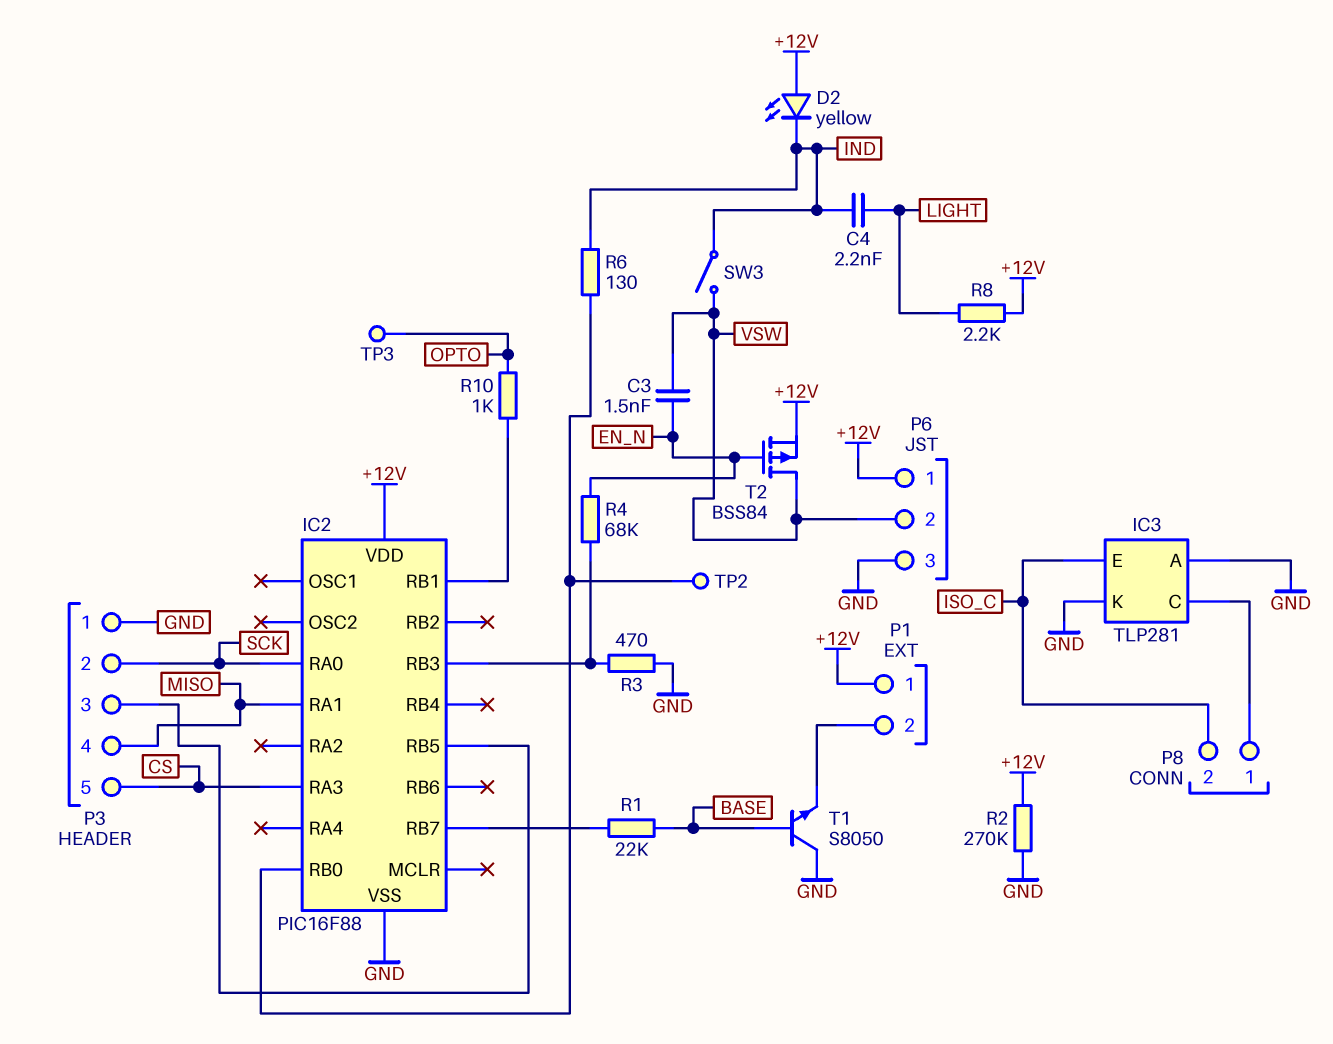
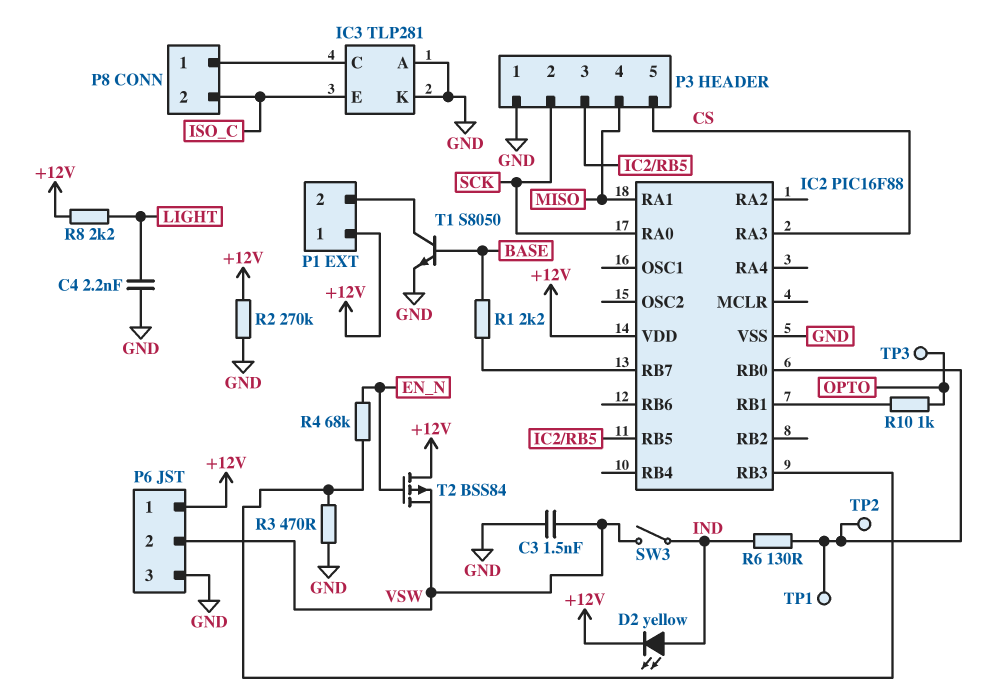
C3: 1.5nF (EN_N, VSW) -> 1.5nF (GND, VSW)
C4: 2.2nF (IND, LIGHT) -> 2.2nF (GND, LIGHT)
D2: LED yellow (A +12V, K IND) -> LED yellow (A IND, K +12V)
R1: 22k (BASE, IC2/RB7) -> 2.2k (BASE, IC2/RB7)
T1: NPN S8050 (B BASE, C GND, E P1/2) -> NPN S8050 (B BASE, C P1/2, E GND)
T2: PMOS BSS84 (G EN_N, D VSW, S +12V) -> PMOS BSS84 (G EN_N, D +12V, S VSW)
TP1: none -> test point (IC2/RB0)

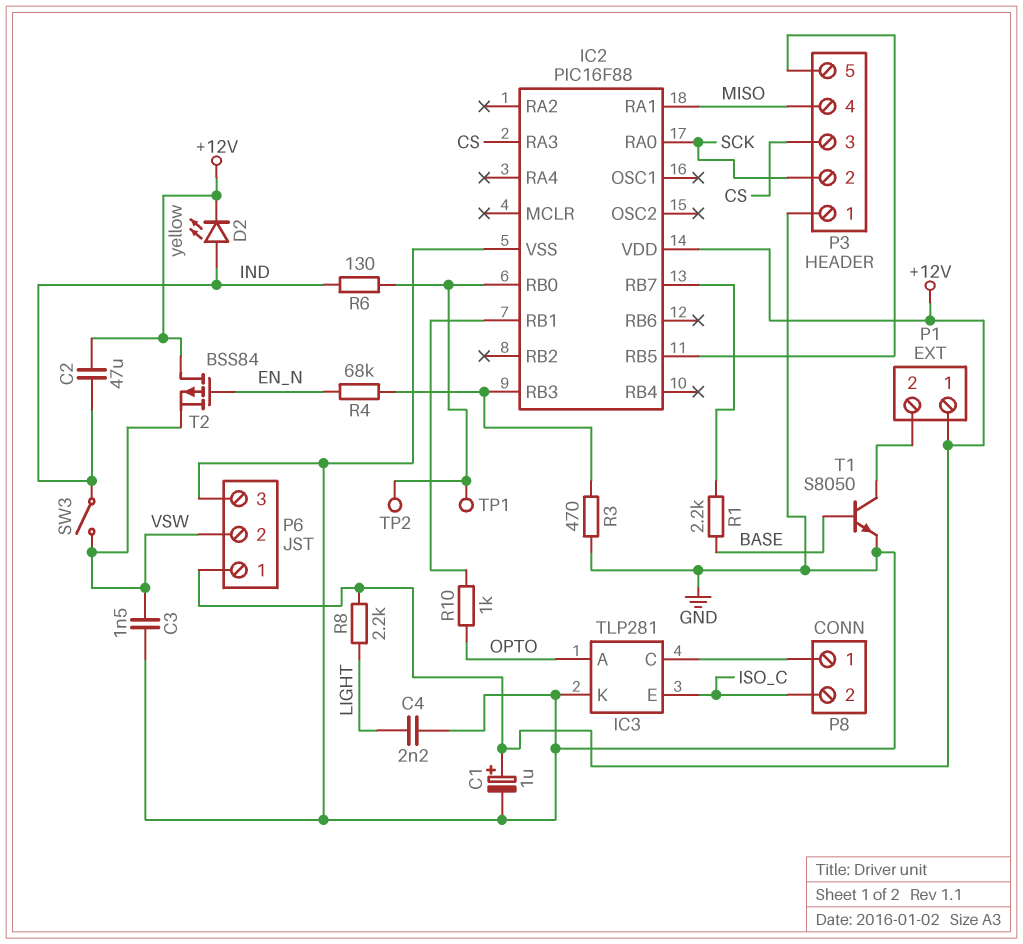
C1: none -> 1uF (plus +12V, minus GND)
C2: none -> 47uF (+12V, IND)
IC3 pin A: GND -> OPTO
P3 pin 3: IC2/RB5 -> CS
P3 pin 5: CS -> IC2/RB5
R2: 270k (+12V, GND) -> none
TP3: test point (OPTO) -> none

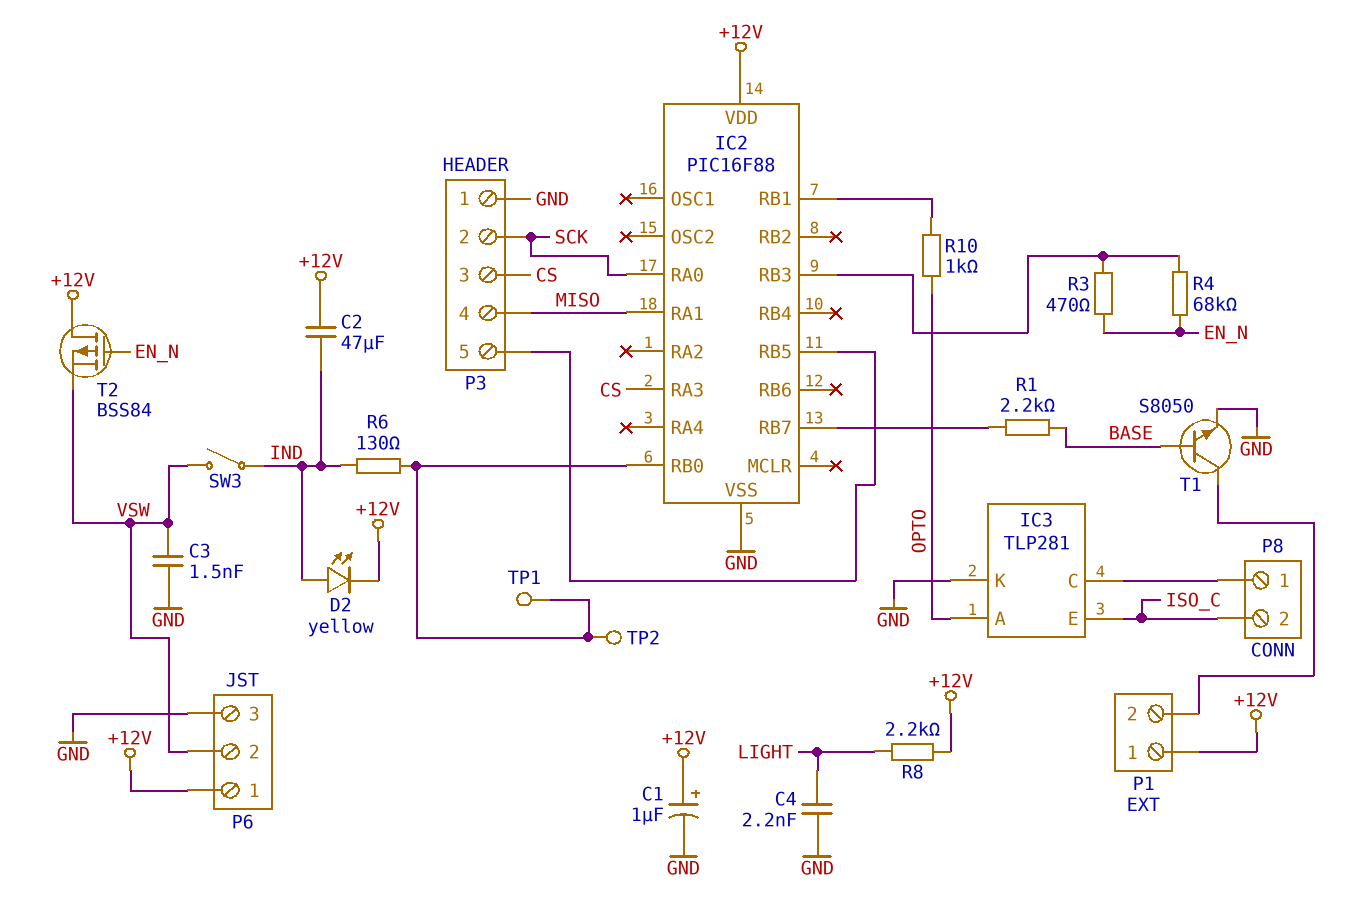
R3: 470 (GND, IC2/RB3) -> 470 (EN_N, IC2/RB3)

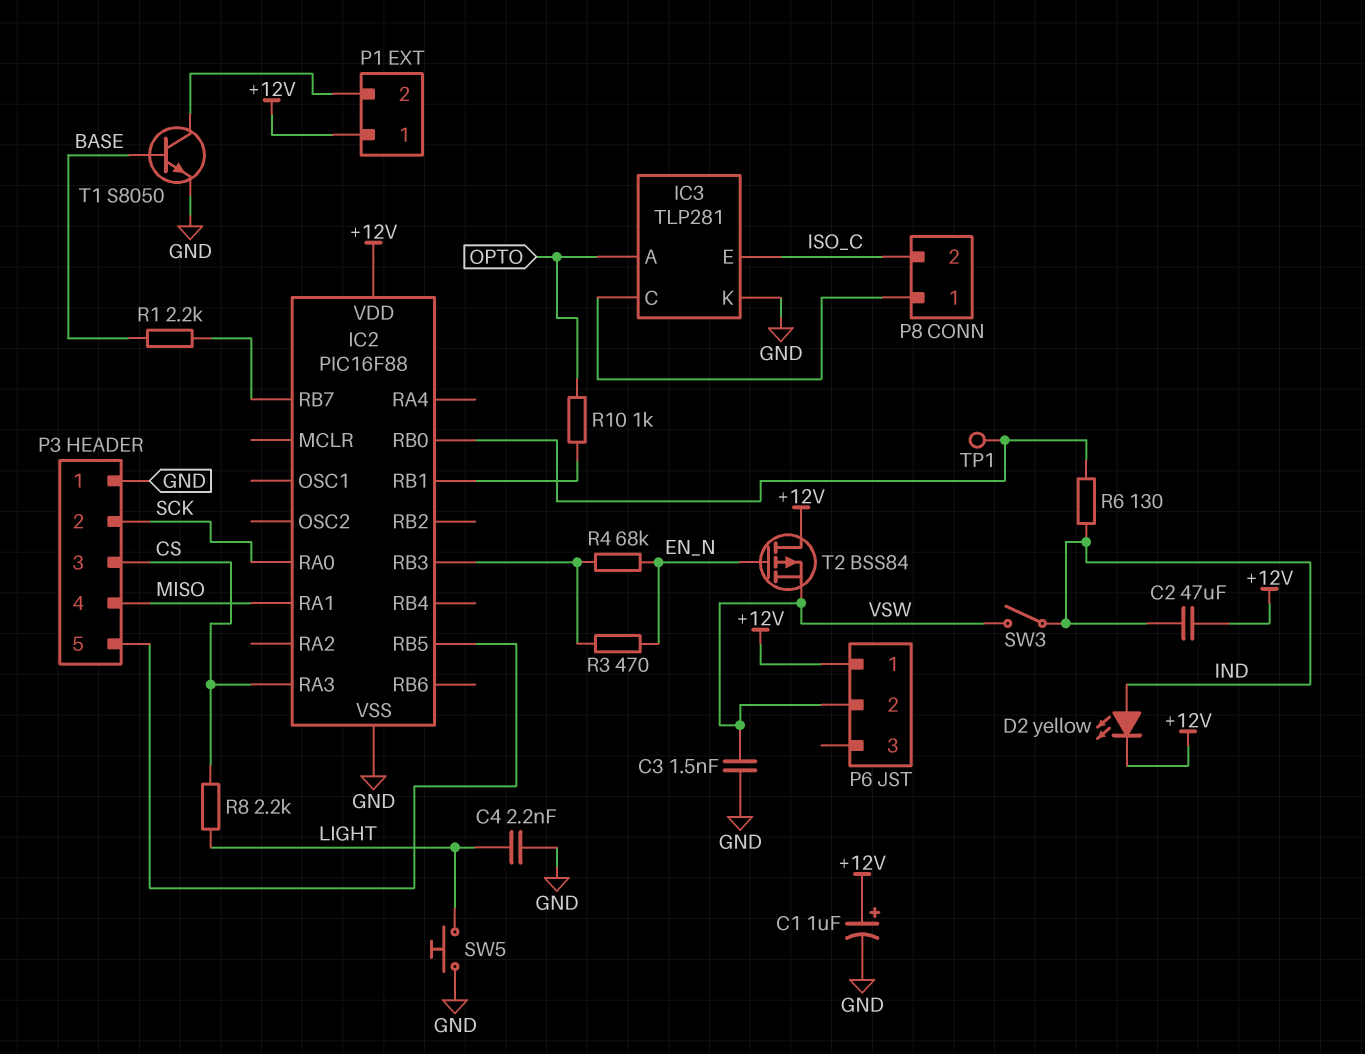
P6 pin 3: GND -> none
R8: 2.2k (+12V, LIGHT) -> 2.2k (CS, LIGHT)
SW5: none -> button (GND, LIGHT)
TP2: test point (IC2/RB0) -> none

